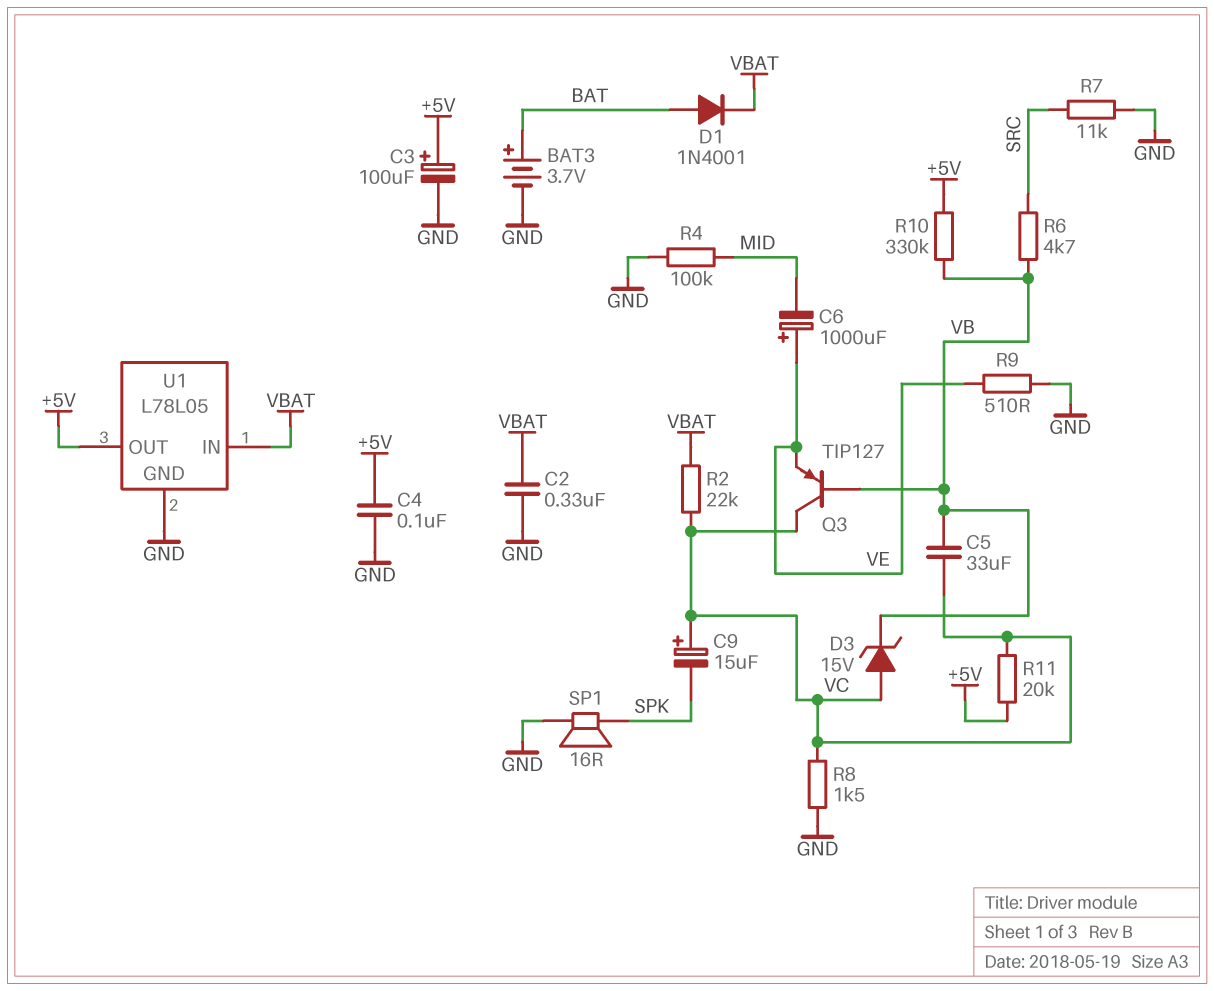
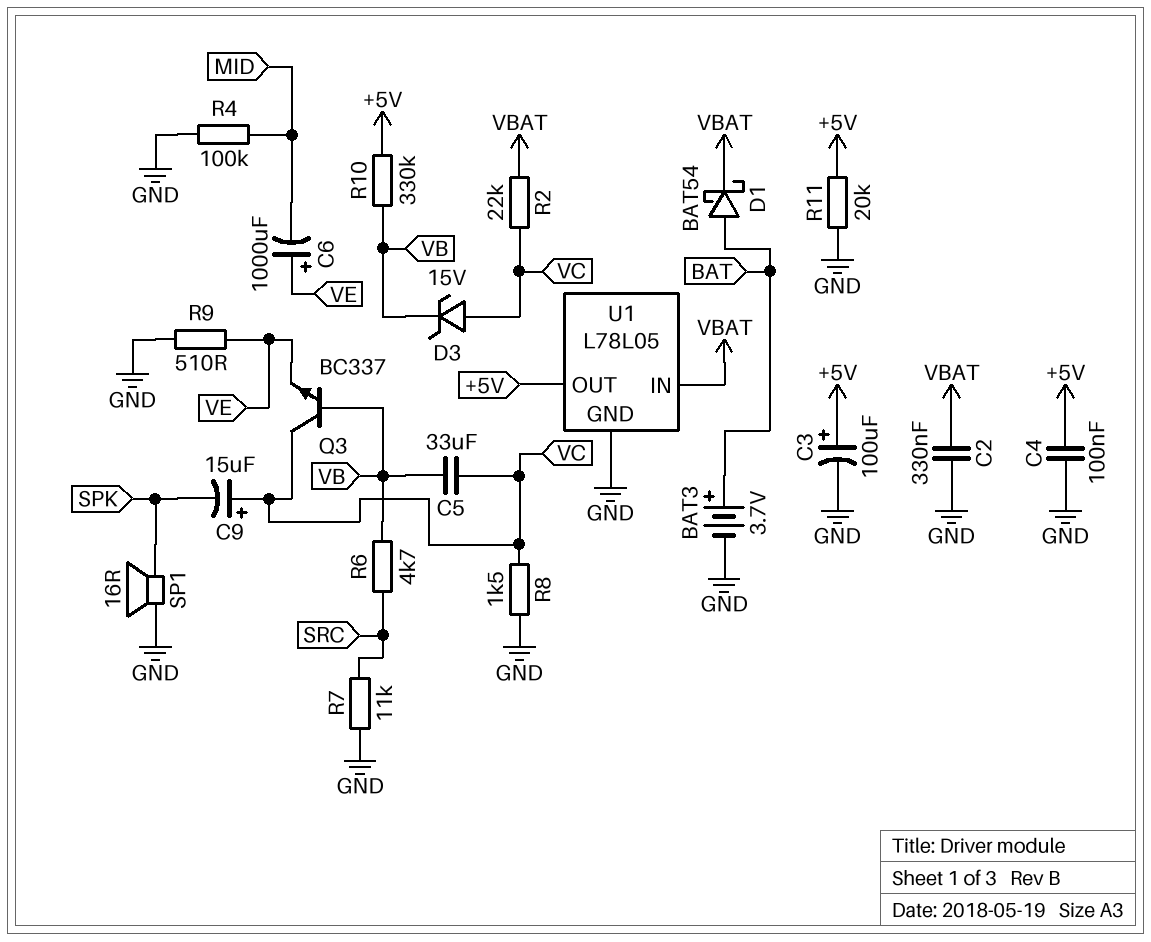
D1: diode 1N4001 (A BAT, K VBAT) -> schottky BAT54 (A BAT, K VBAT)
Q3: PNP TIP127 (B VB, C VC, E VE) -> NPN BC337 (B VB, C VC, E VE)
R11: 20k (+5V, VC) -> 20k (+5V, GND)

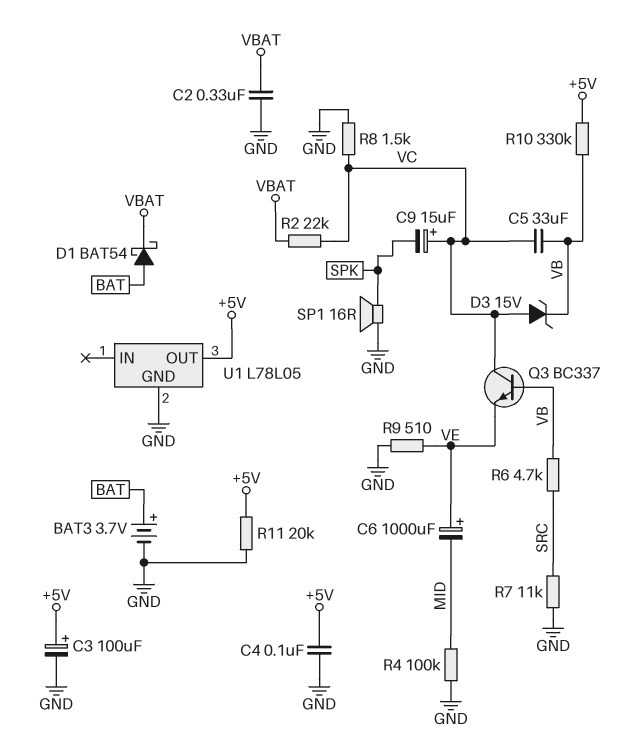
U1 pin IN: VBAT -> none

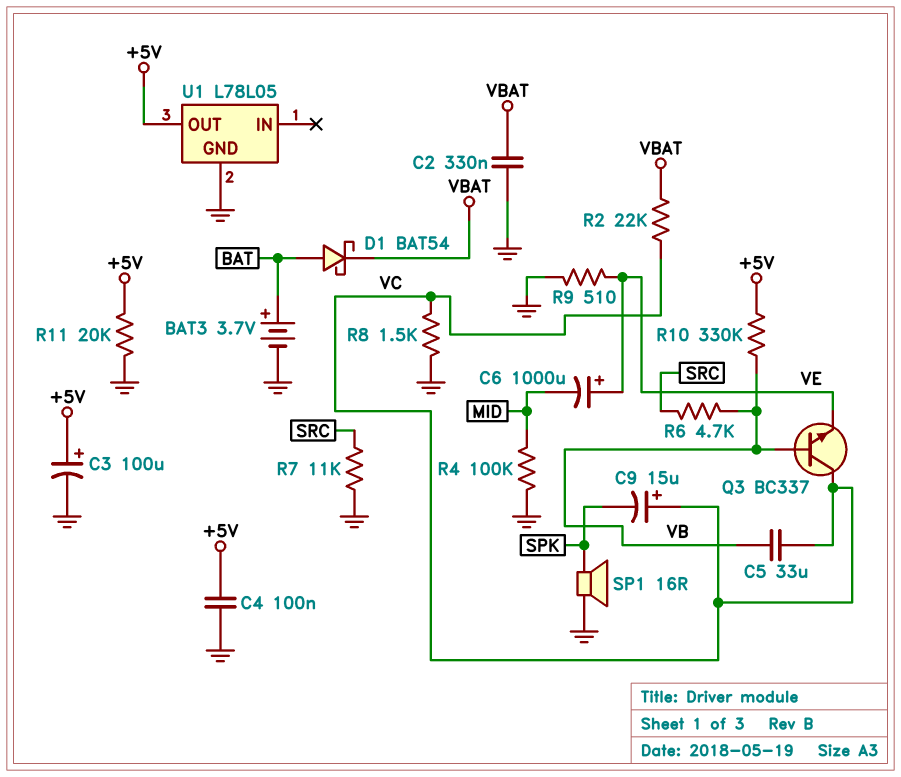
D3: zener 15V (A VC, K VB) -> none

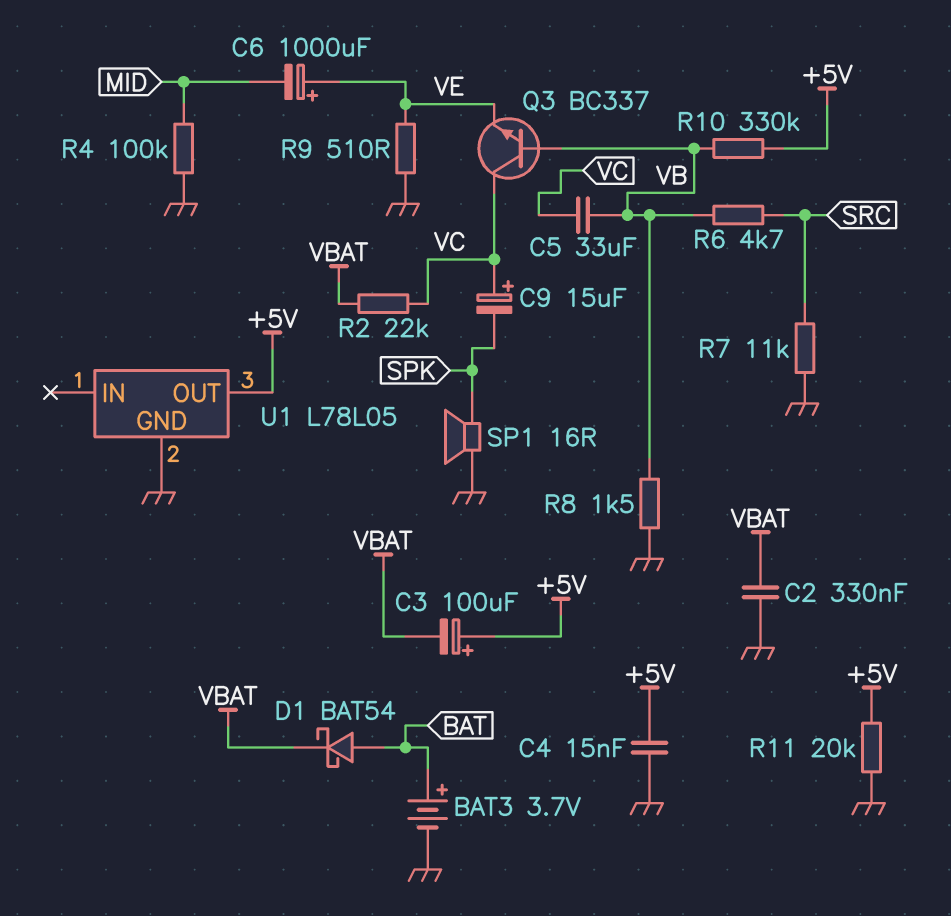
C3: 100uF (plus +5V, minus GND) -> 100uF (plus +5V, minus VBAT)
C4: 100nF (+5V, GND) -> 15nF (+5V, GND)
R8: 1.5k (GND, VC) -> 1.5k (GND, VB)

